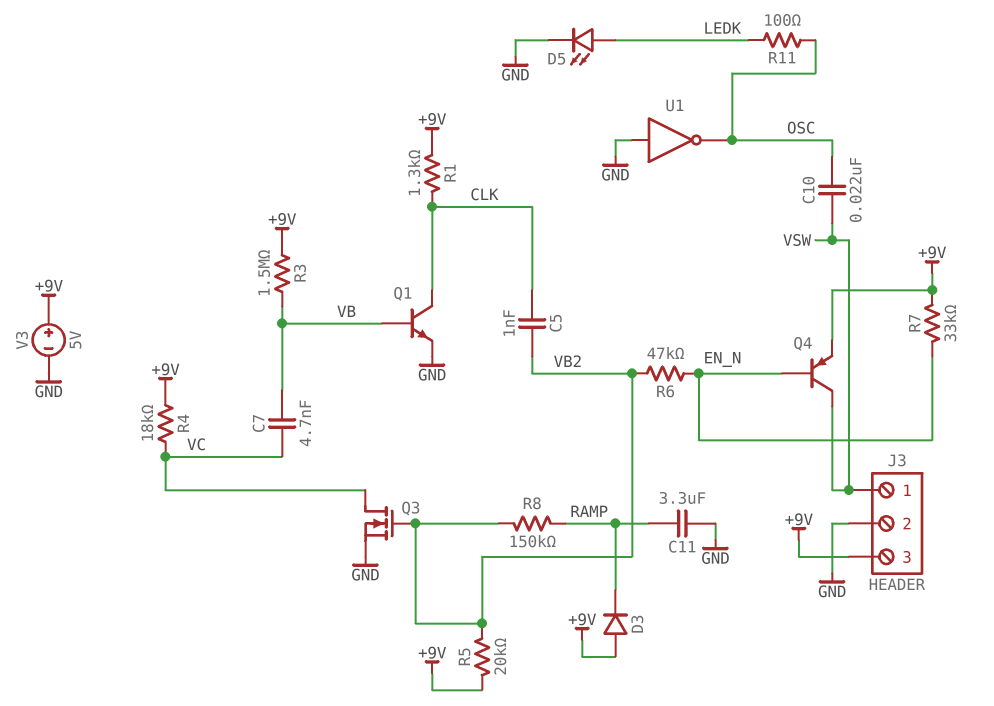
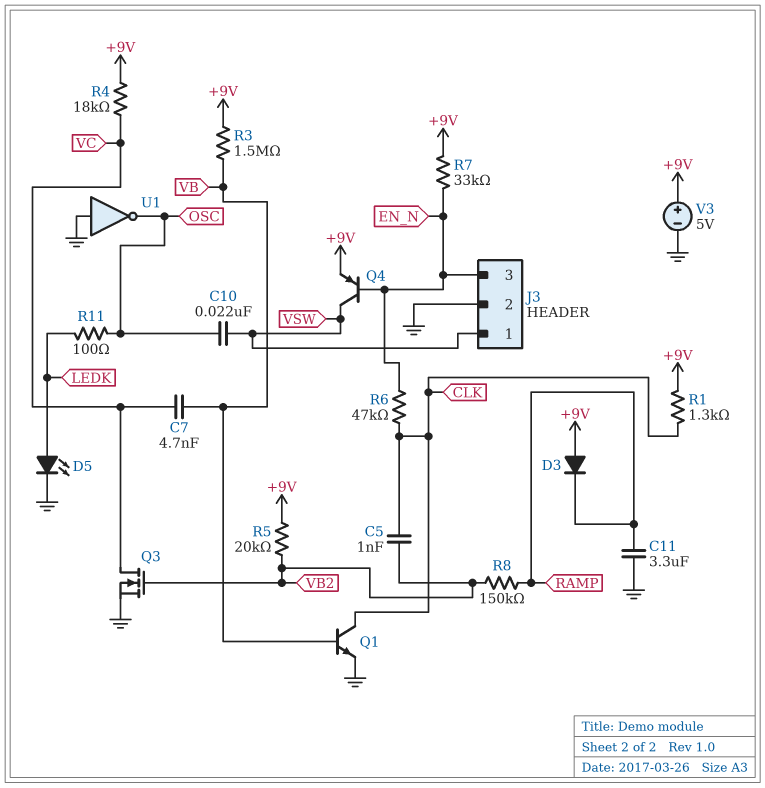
J3 pin 3: +9V -> EN_N
R6: 47k (EN_N, VB2) -> 47k (CLK, EN_N)

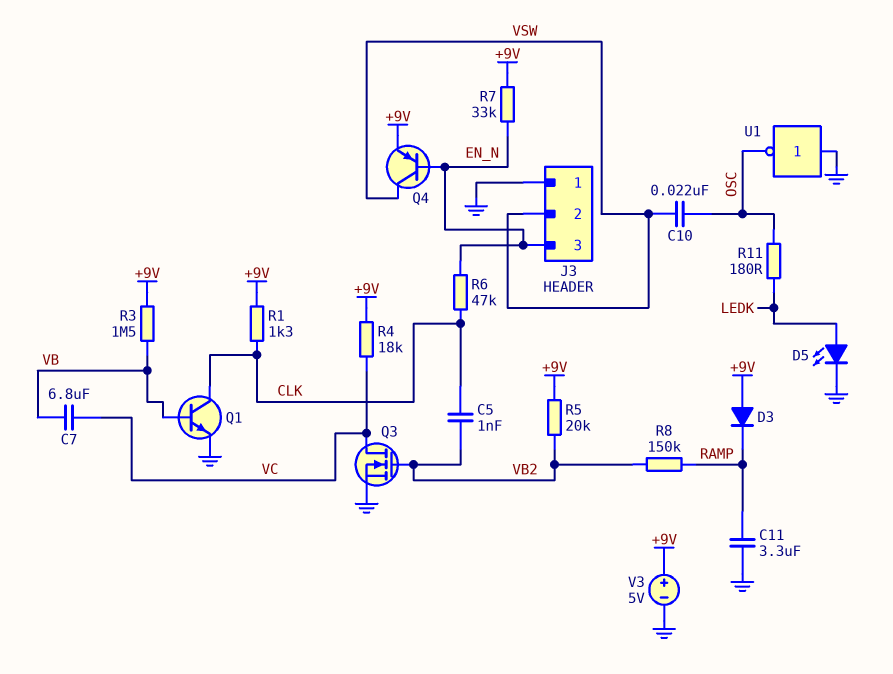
C7: 4.7nF (VB, VC) -> 6.8uF (VB, VC)
J3 pin 1: VSW -> GND
J3 pin 2: GND -> VSW
R11: 100 (LEDK, OSC) -> 180 (LEDK, OSC)

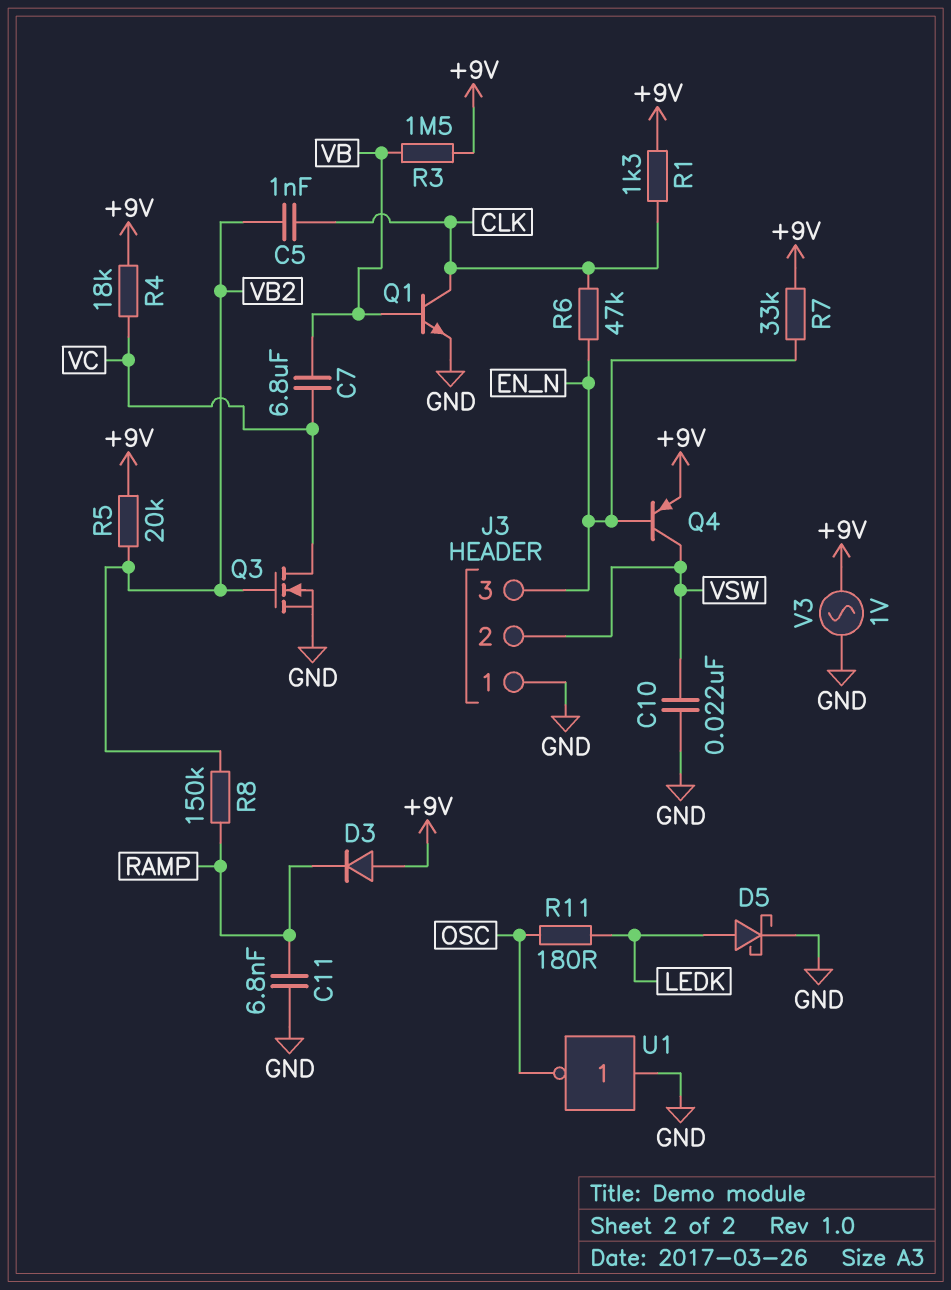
C10: 22nF (OSC, VSW) -> 22nF (GND, VSW)
C11: 3.3uF (GND, RAMP) -> 6.8nF (GND, RAMP)
D5: LED (A LEDK, K GND) -> schottky (A LEDK, K GND)
V3: 5V (plus +9V, minus GND) -> AC 1V (+9V, GND)

